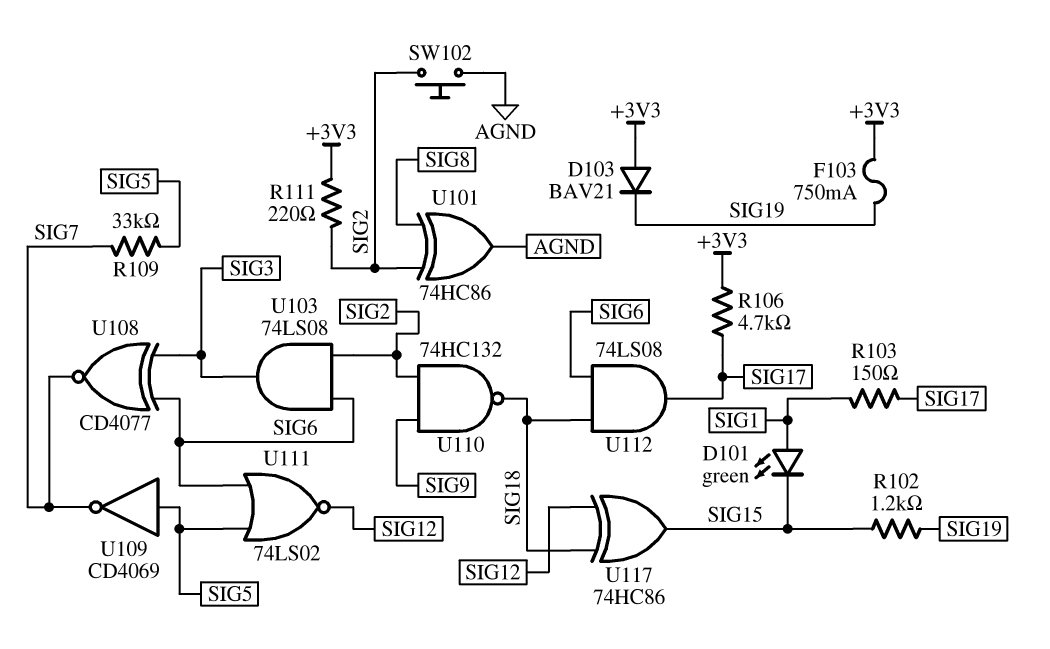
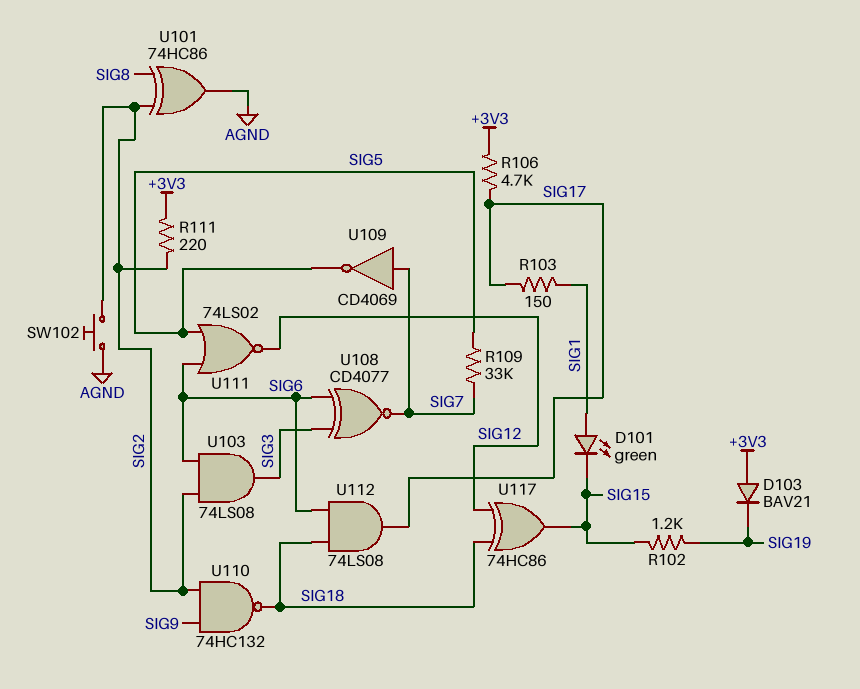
F103: 750mA (+3V3, SIG19) -> none
U109: NOT CD4069 (in SIG5, out SIG7) -> NOT CD4069 (in SIG7, out SIG5)

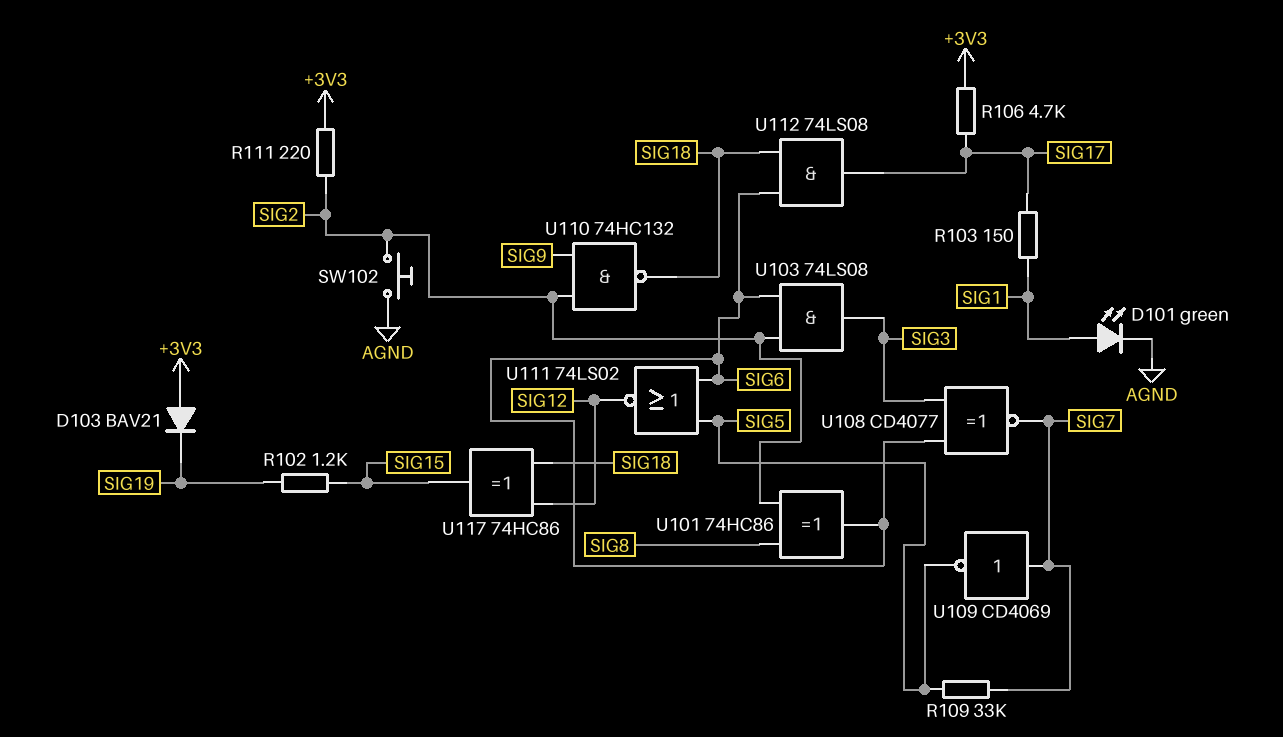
D101: LED green (A SIG1, K SIG15) -> LED green (A SIG1, K AGND)
U101: XOR 74HC86 (in SIG2, in SIG8, out AGND) -> XOR 74HC86 (in SIG2, in SIG8, out SIG6)

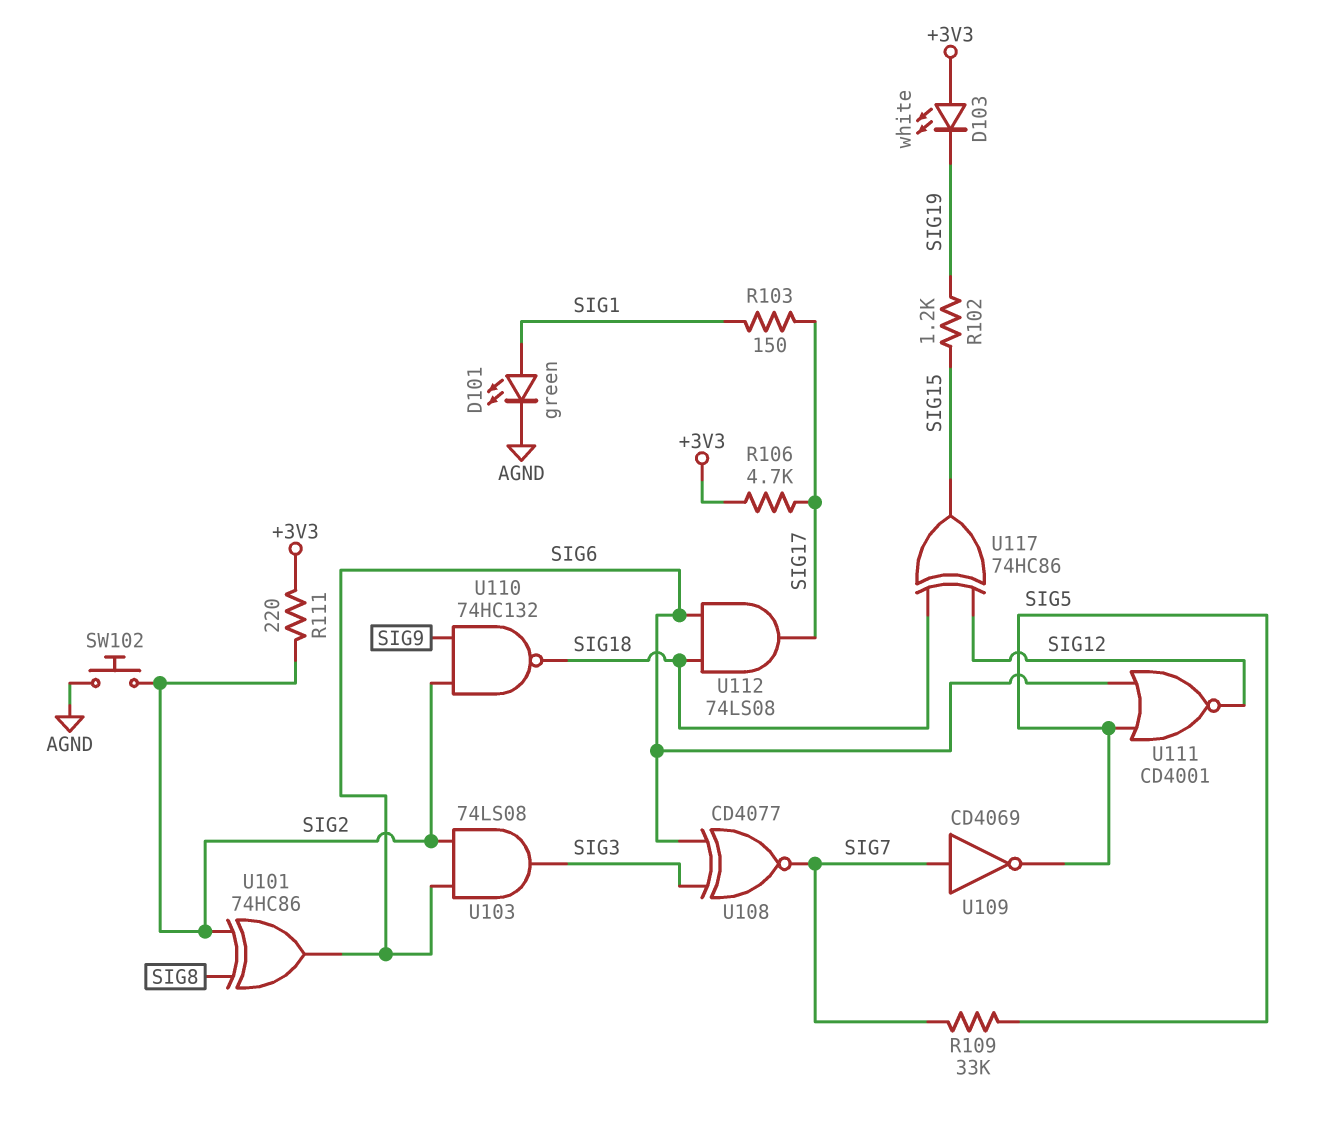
D103: diode BAV21 (A +3V3, K SIG19) -> LED white (A +3V3, K SIG19)
U111: NOR 74LS02 (in SIG5, in SIG6, out SIG12) -> NOR CD4001 (in SIG5, in SIG6, out SIG12)

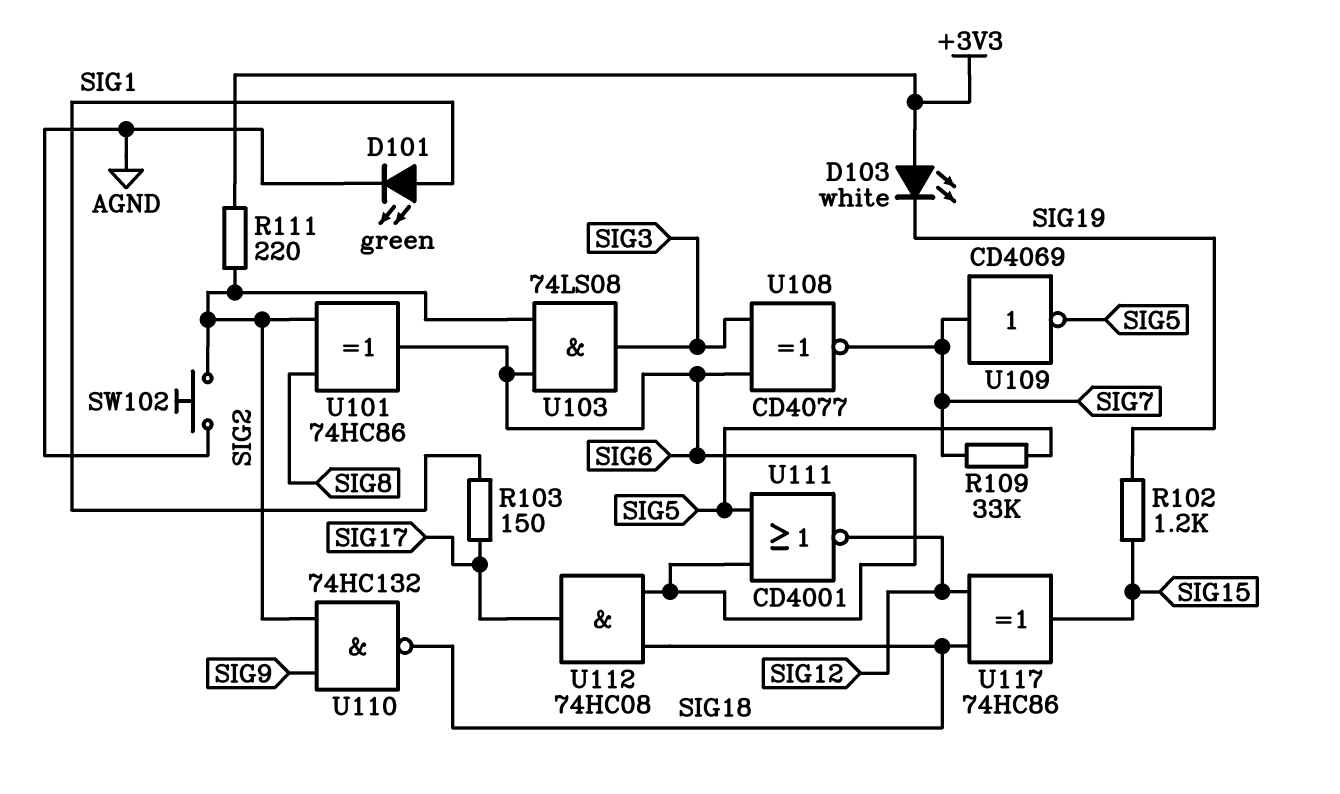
R106: 4.7k (+3V3, SIG17) -> none
U112: AND 74LS08 (in SIG6, in SIG18, out SIG17) -> AND 74HC08 (in SIG6, in SIG18, out SIG17)

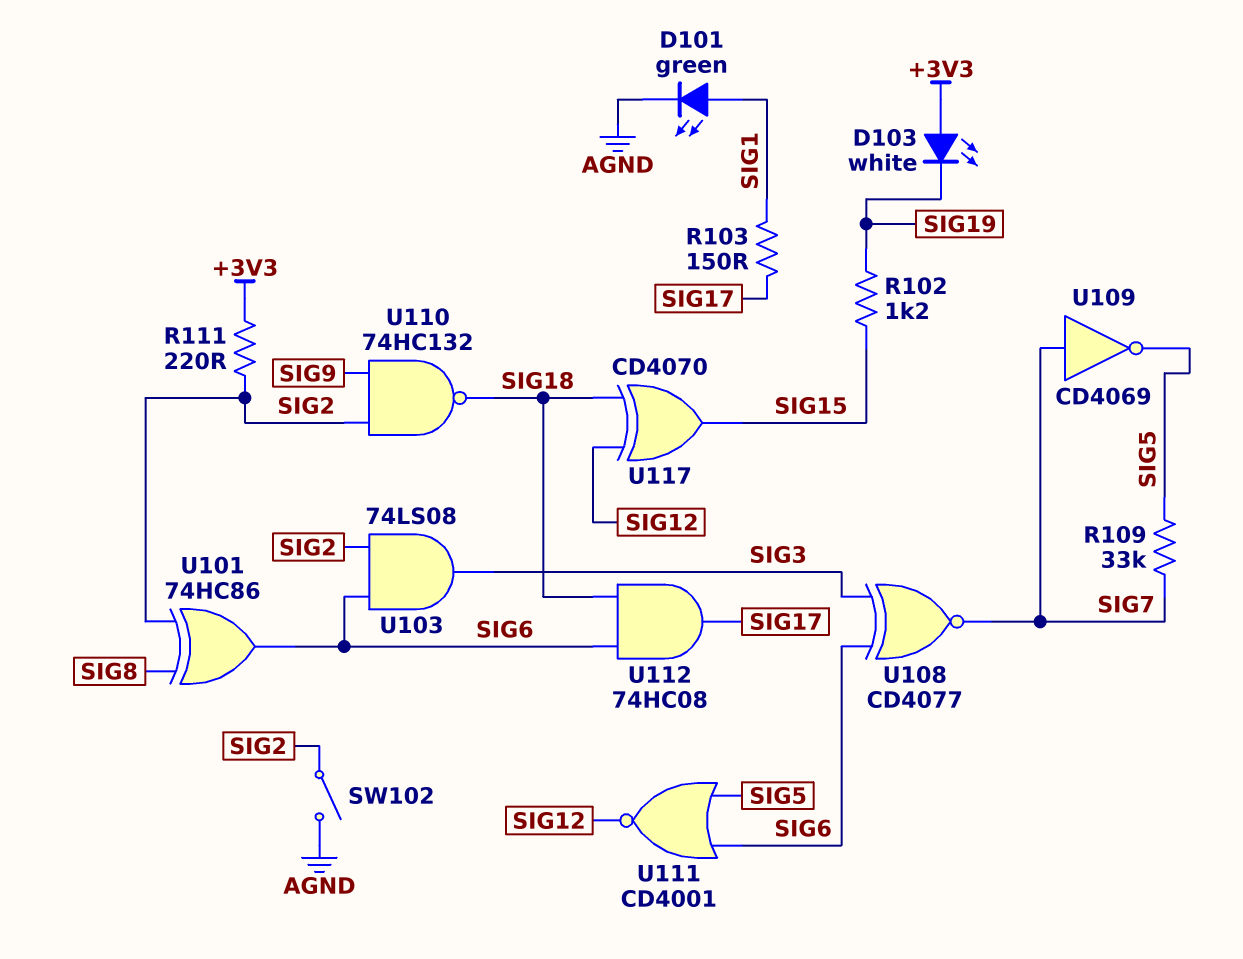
SW102: button (AGND, SIG2) -> switch (AGND, SIG2)
U117: XOR 74HC86 (in SIG12, in SIG18, out SIG15) -> XOR CD4070 (in SIG12, in SIG18, out SIG15)

